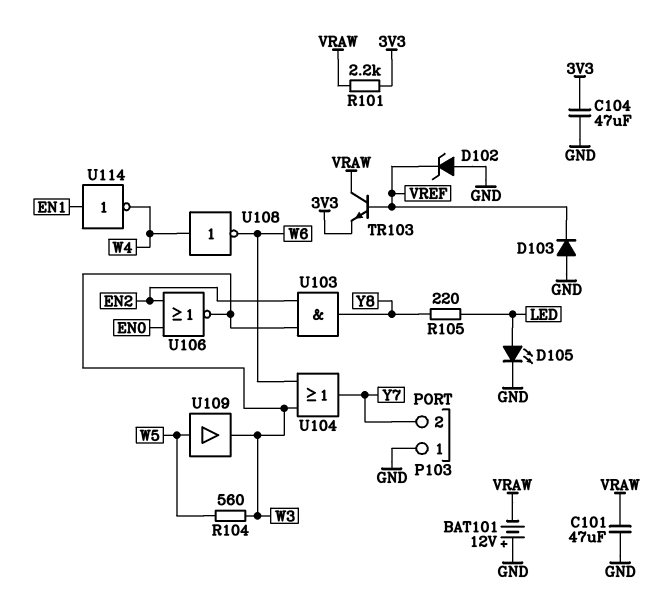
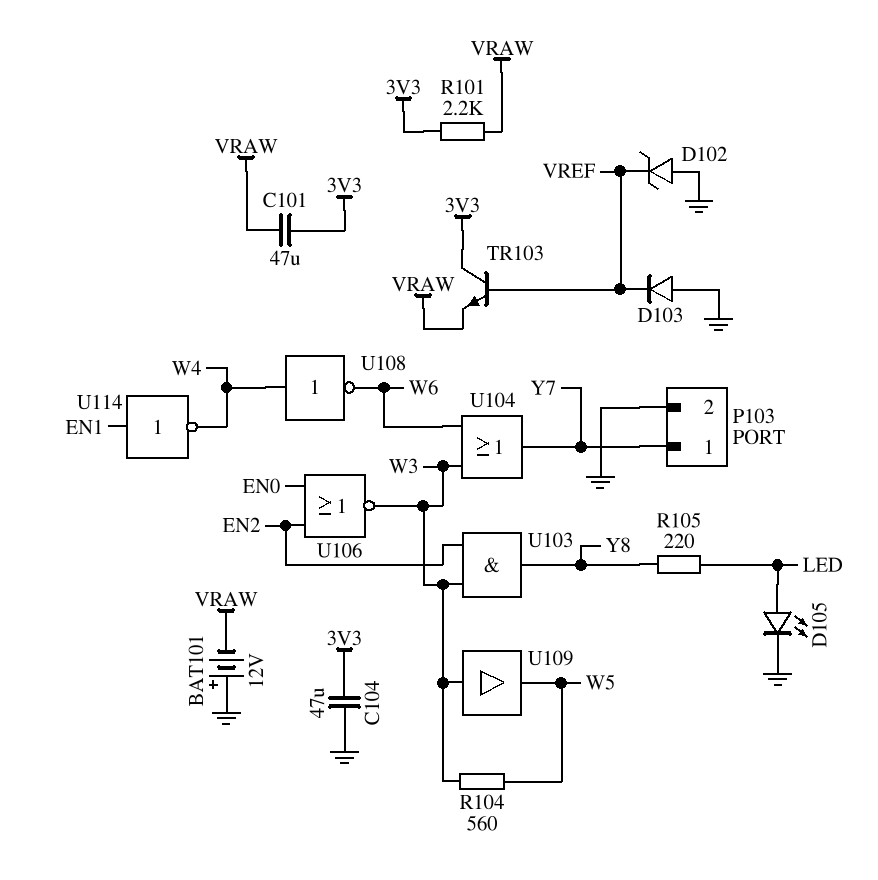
C101: 47uF (GND, VRAW) -> 47uF (3V3, VRAW)
P103 pin 1: GND -> Y7
P103 pin 2: Y7 -> GND
TR103: NPN (B VREF, C VRAW, E 3V3) -> NPN (B VREF, C 3V3, E VRAW)
U109: buffer (in W5, out W3) -> buffer (in W3, out W5)

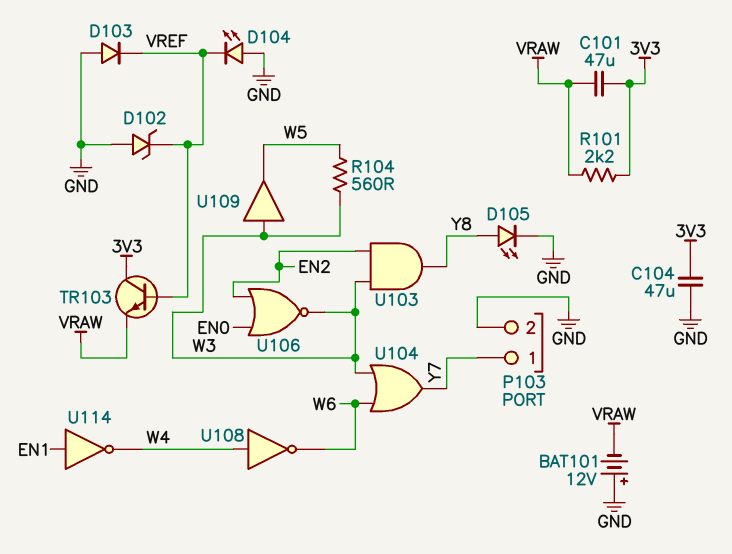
D104: none -> LED (A GND, K VREF)
D105: LED (A LED, K GND) -> LED (A Y8, K GND)
R105: 220 (LED, Y8) -> none

